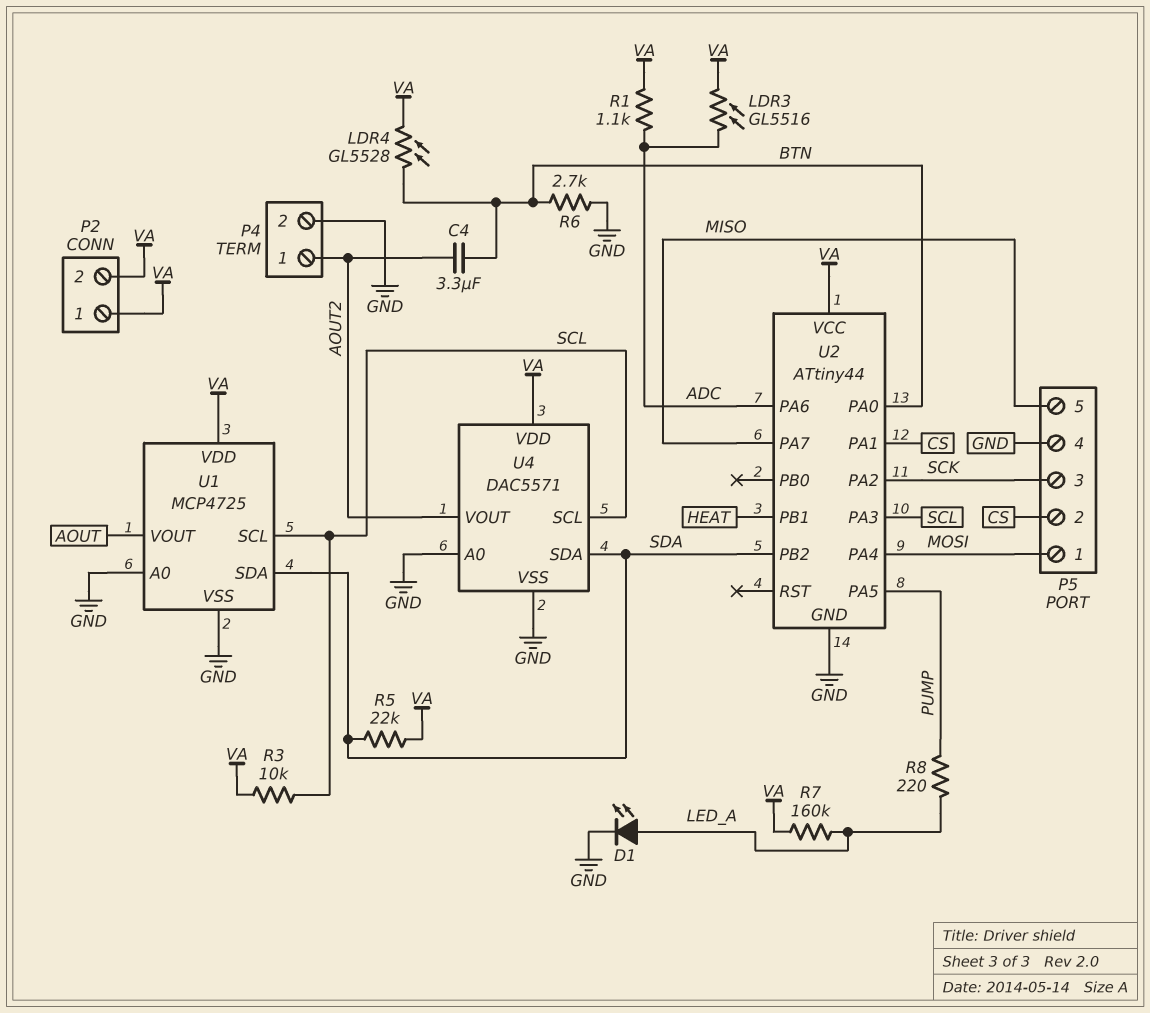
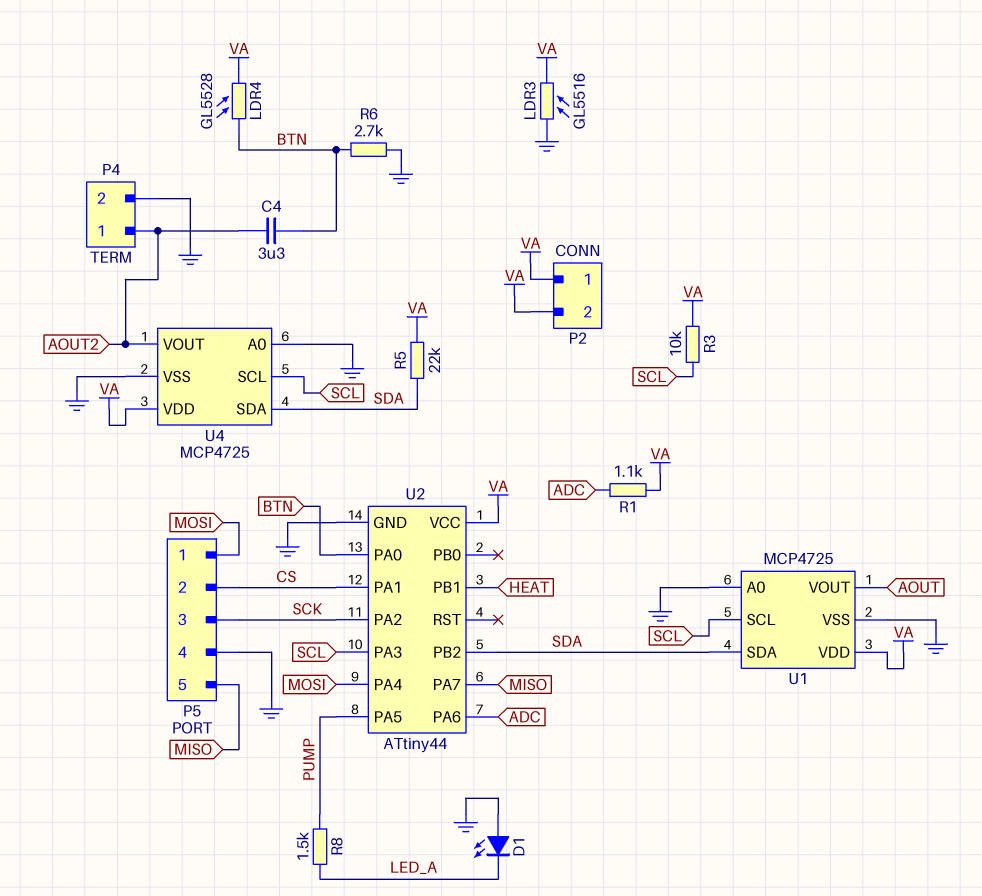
D1: LED (A LED_A, K GND) -> LED (A GND, K LED_A)
LDR3: GL5516 (ADC, VA) -> GL5516 (GND, VA)
R7: 160k (LED_A, VA) -> none
R8: 220 (LED_A, PUMP) -> 1.5k (LED_A, PUMP)
U4: DAC5571 -> MCP4725

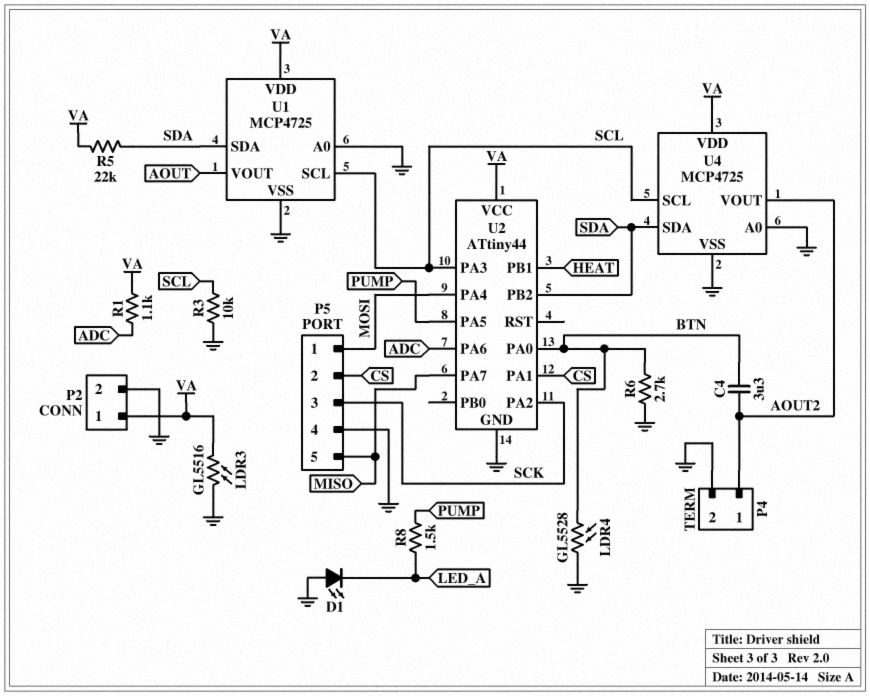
LDR4: GL5528 (BTN, VA) -> GL5528 (BTN, GND)
P2 pin 2: VA -> GND
R3: 10k (SCL, VA) -> 10k (GND, SCL)

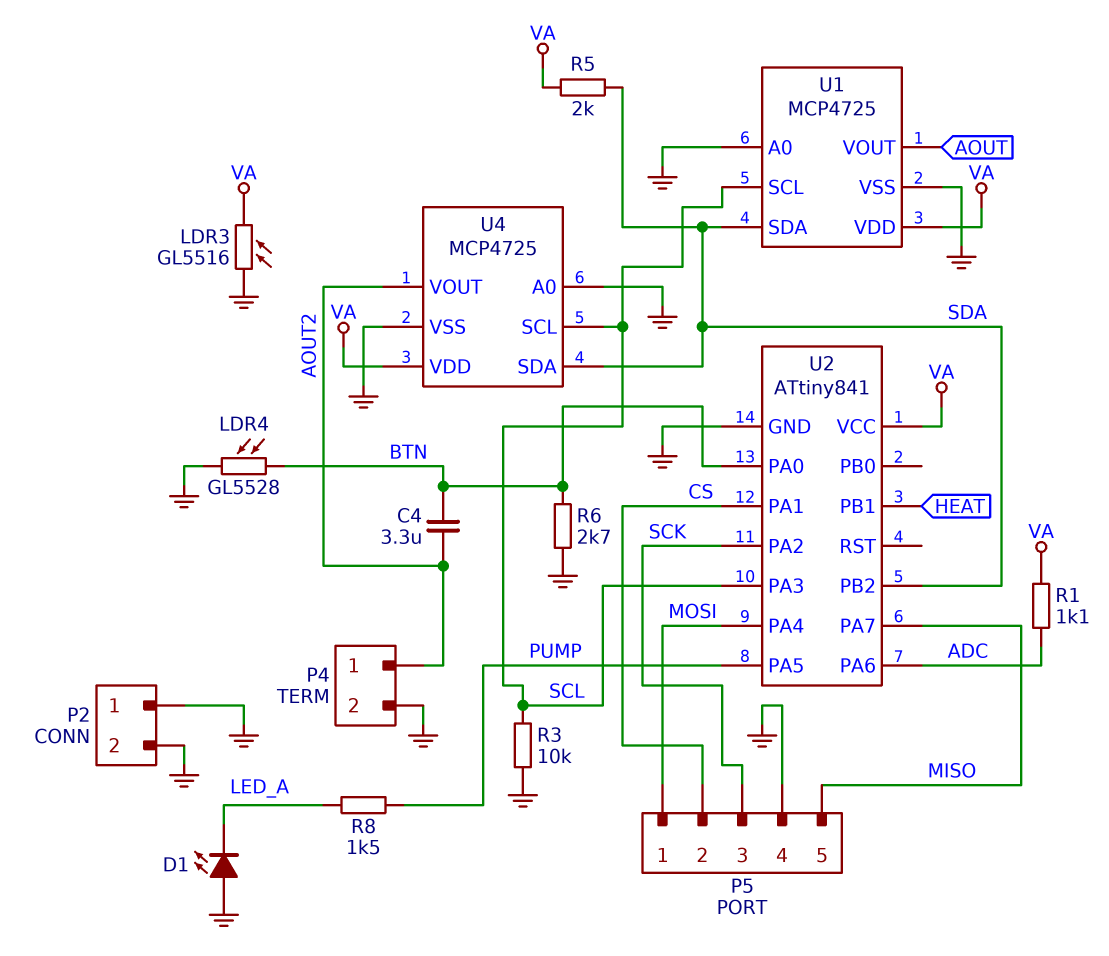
P2 pin 1: VA -> GND
R5: 22k (SDA, VA) -> 2k (SDA, VA)
U2: ATtiny44 -> ATtiny841

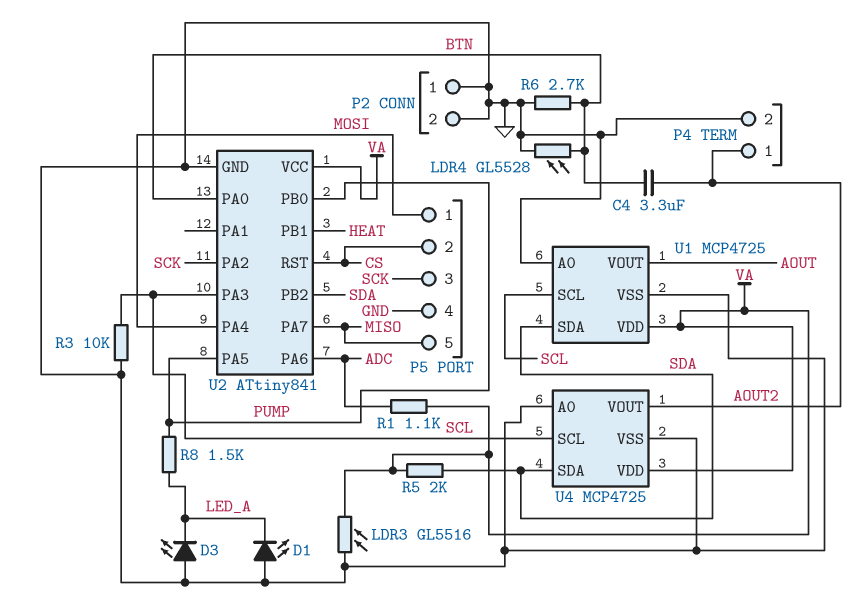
D3: none -> LED (A GND, K LED_A)
U2 pin PA1: CS -> none
U2 pin PB0: none -> PUMP
U2 pin RST: none -> CS

